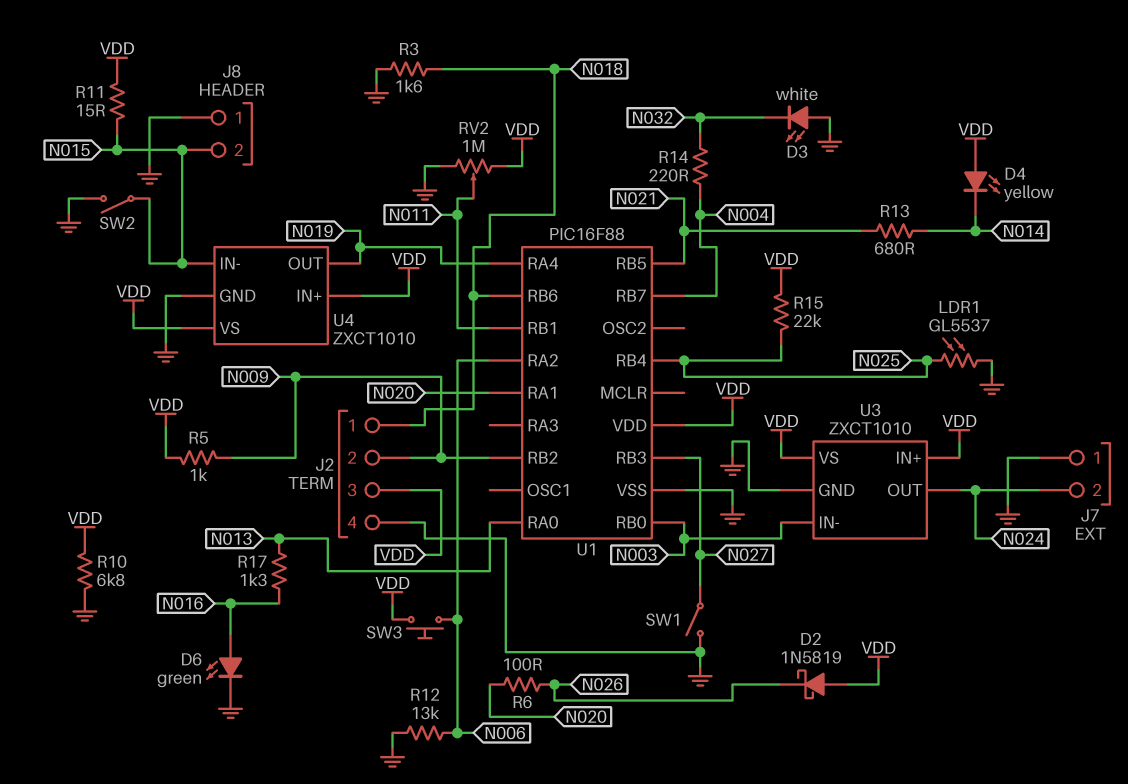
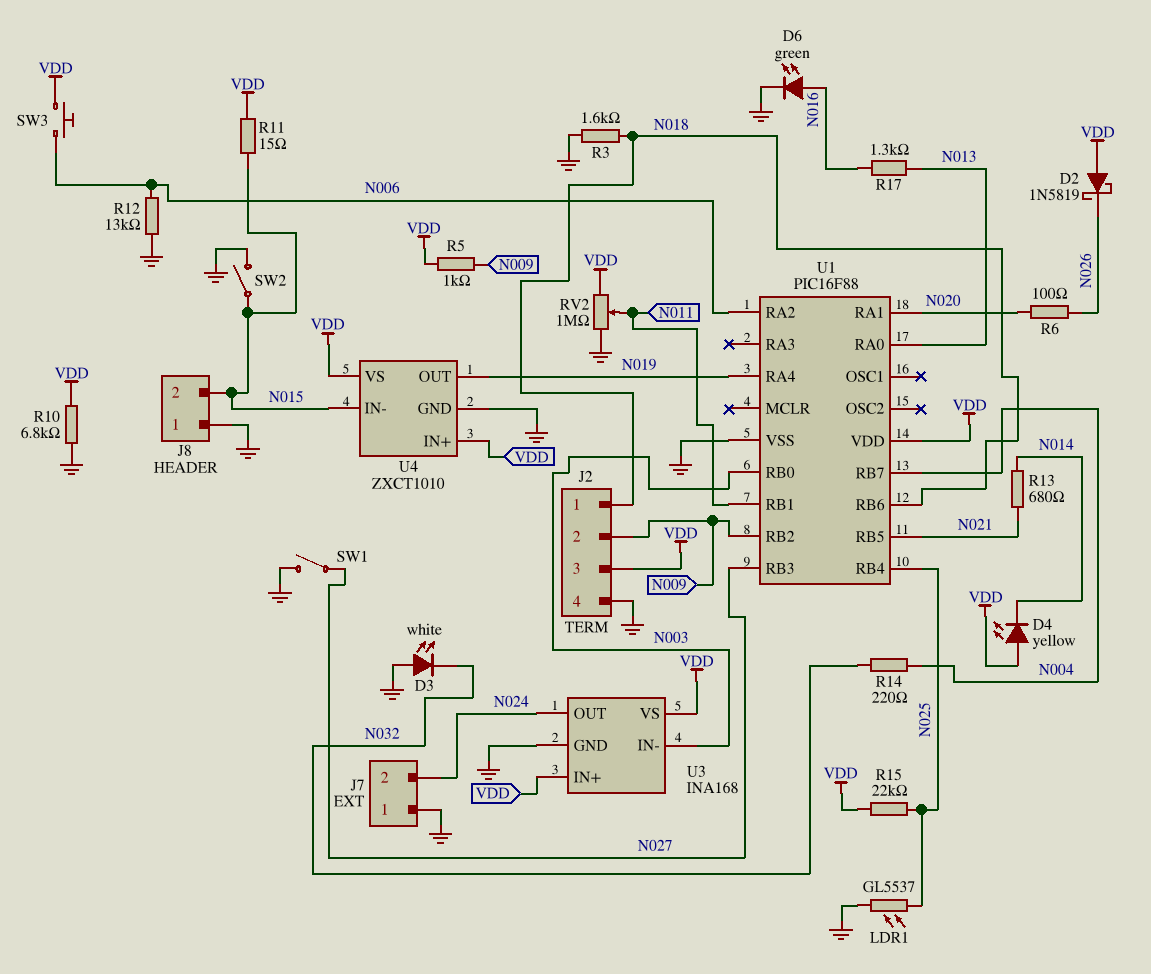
U3: ZXCT1010 -> INA168

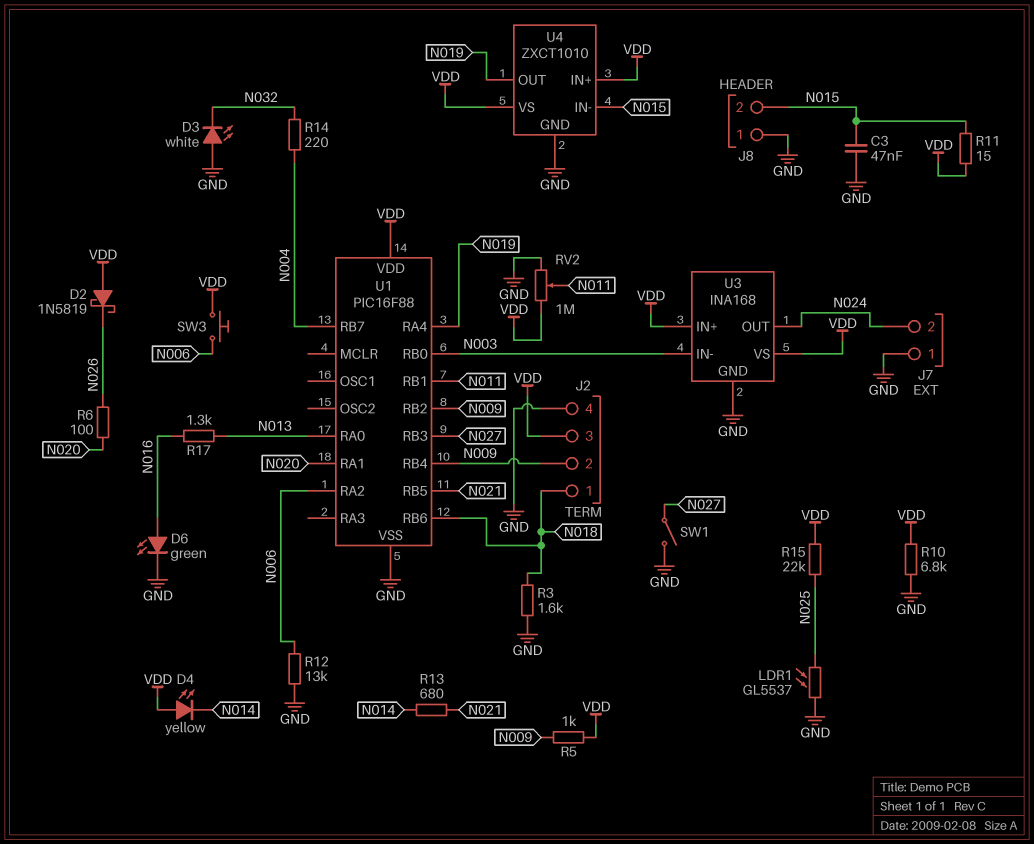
C3: none -> 47nF (GND, N015)
SW2: switch (GND, N015) -> none
U1 pin RB4: N025 -> N009

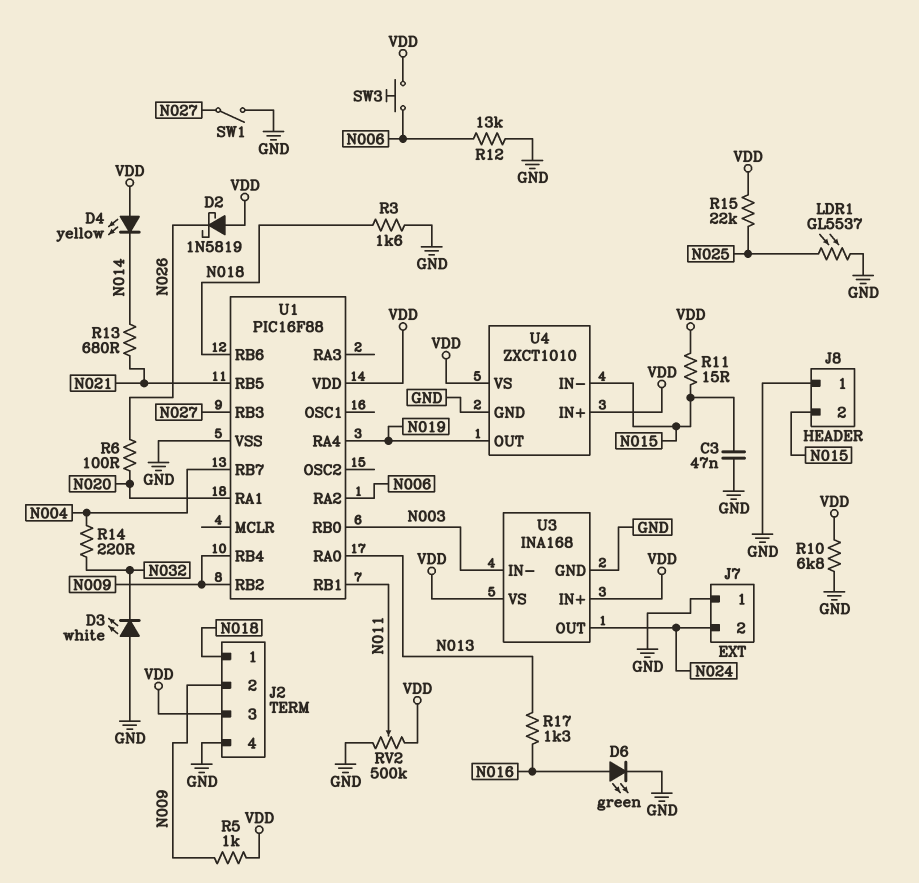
RV2: 1M (GND, VDD, wiper N011) -> 500k (GND, VDD, wiper N011)

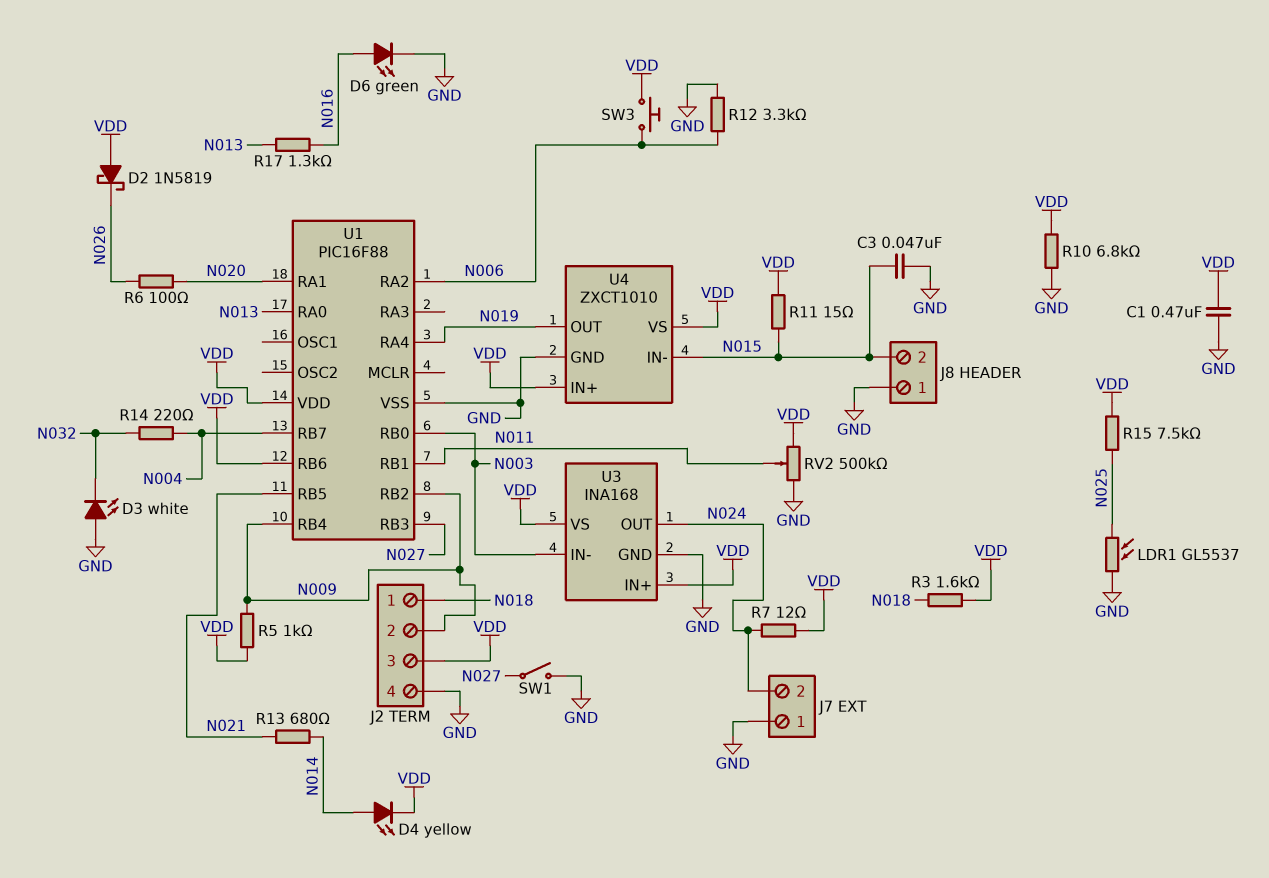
C1: none -> 470nF (GND, VDD)
D4: LED yellow (A VDD, K N014) -> LED yellow (A N014, K VDD)
R3: 1.6k (GND, N018) -> 1.6k (N018, VDD)
R7: none -> 12 (N024, VDD)
R12: 13k (GND, N006) -> 3.3k (GND, N006)
R15: 22k (N025, VDD) -> 7.5k (N025, VDD)
U1 pin RB6: N018 -> VDD

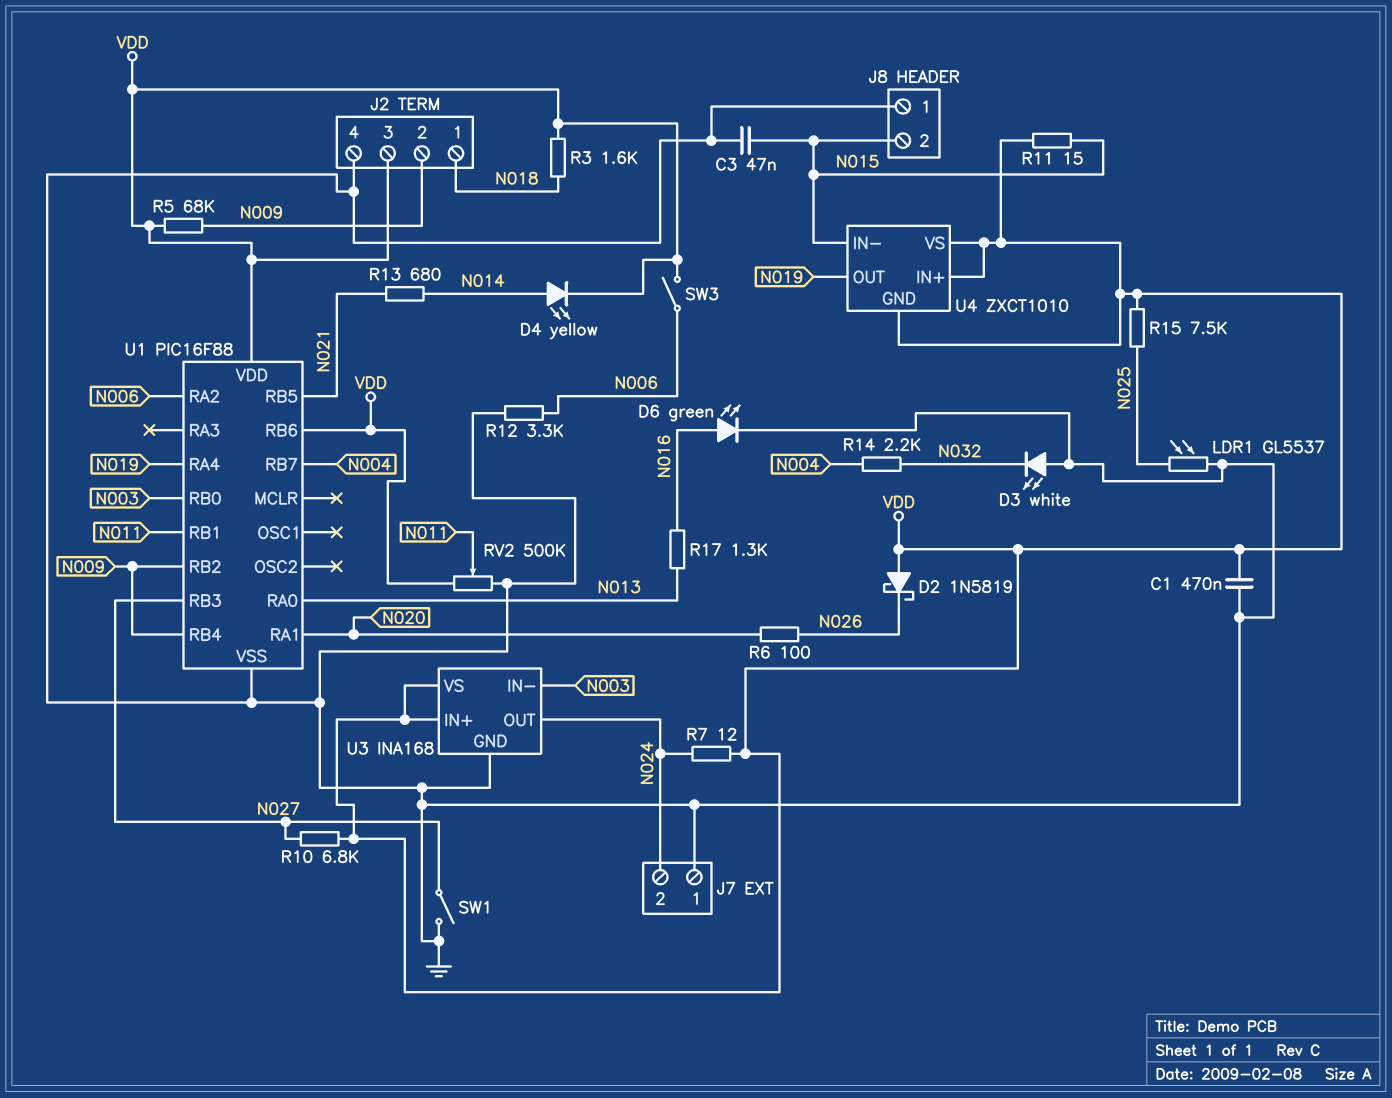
R5: 1k (N009, VDD) -> 68k (N009, VDD)
R10: 6.8k (GND, VDD) -> 6.8k (N027, VDD)
R14: 220 (N004, N032) -> 2.2k (N004, N032)
SW3: button (N006, VDD) -> switch (N006, VDD)
U4 pin GND: GND -> VDD

